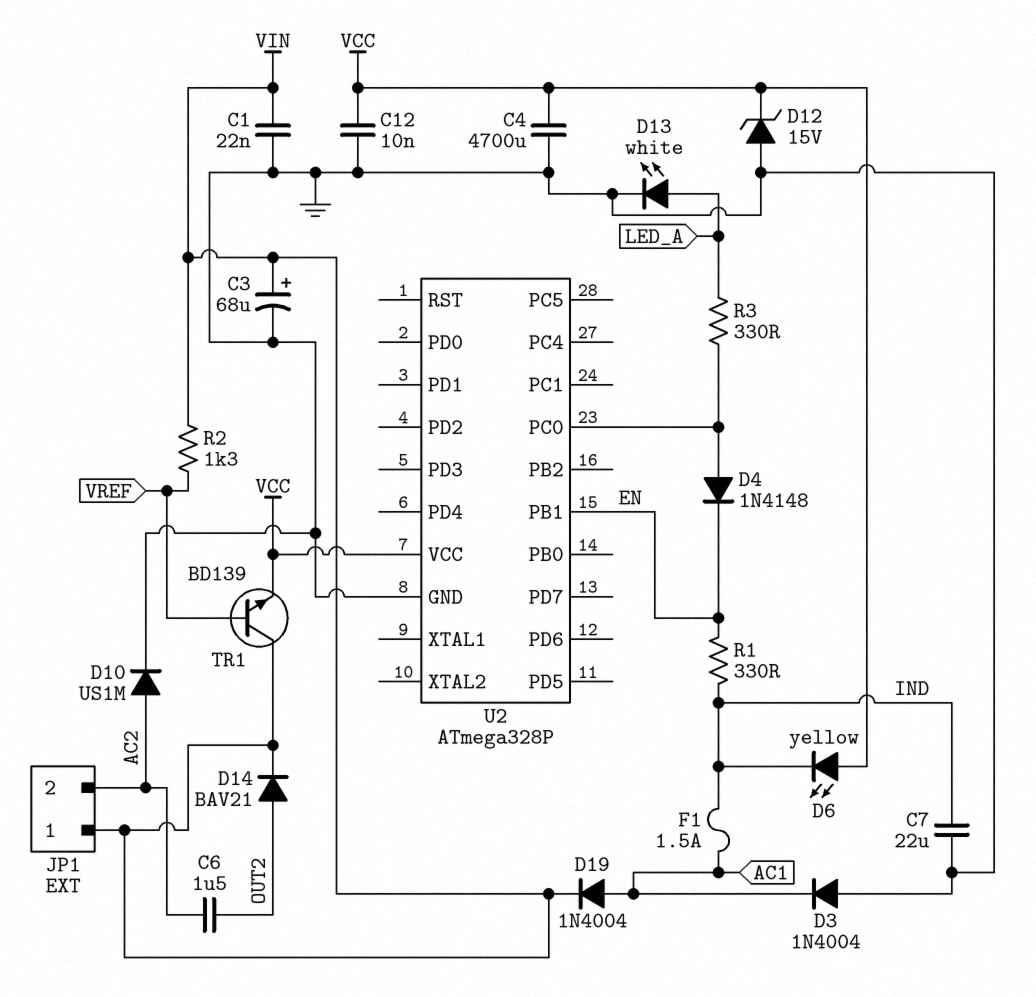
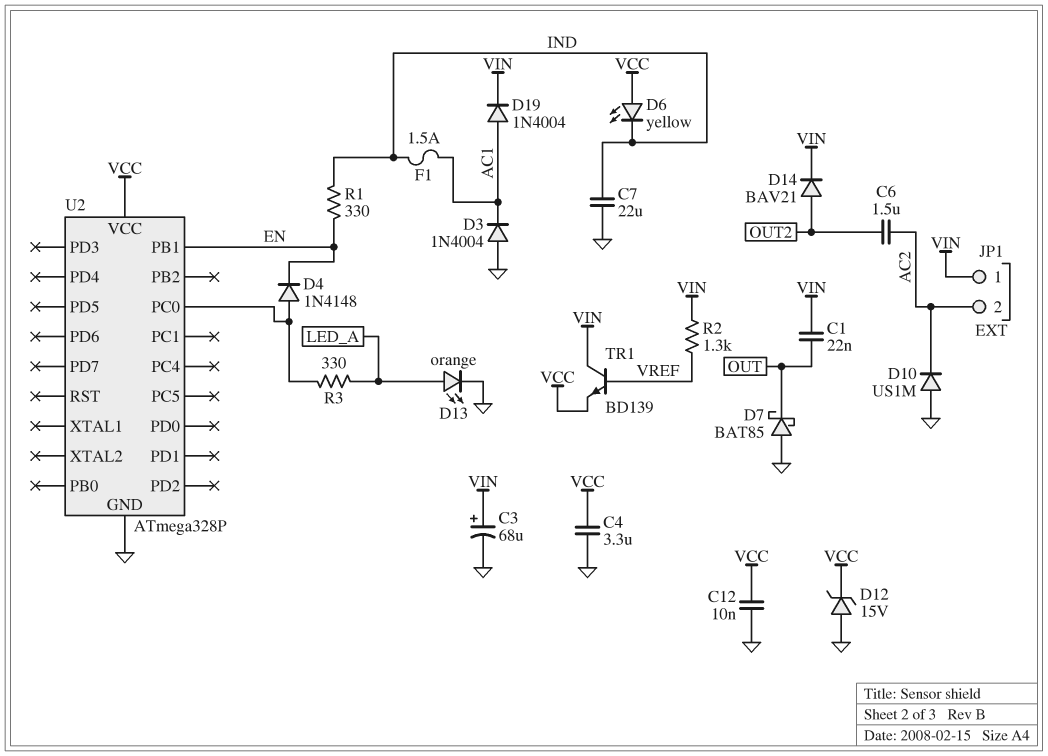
C1: 22nF (GND, VIN) -> 22nF (OUT, VIN)
C4: 4700uF (GND, VCC) -> 3.3uF (GND, VCC)
D7: none -> schottky BAT85 (A GND, K OUT)
D10: diode US1M (A AC2, K GND) -> diode US1M (A GND, K AC2)
D13: LED white (A LED_A, K GND) -> LED orange (A LED_A, K GND)

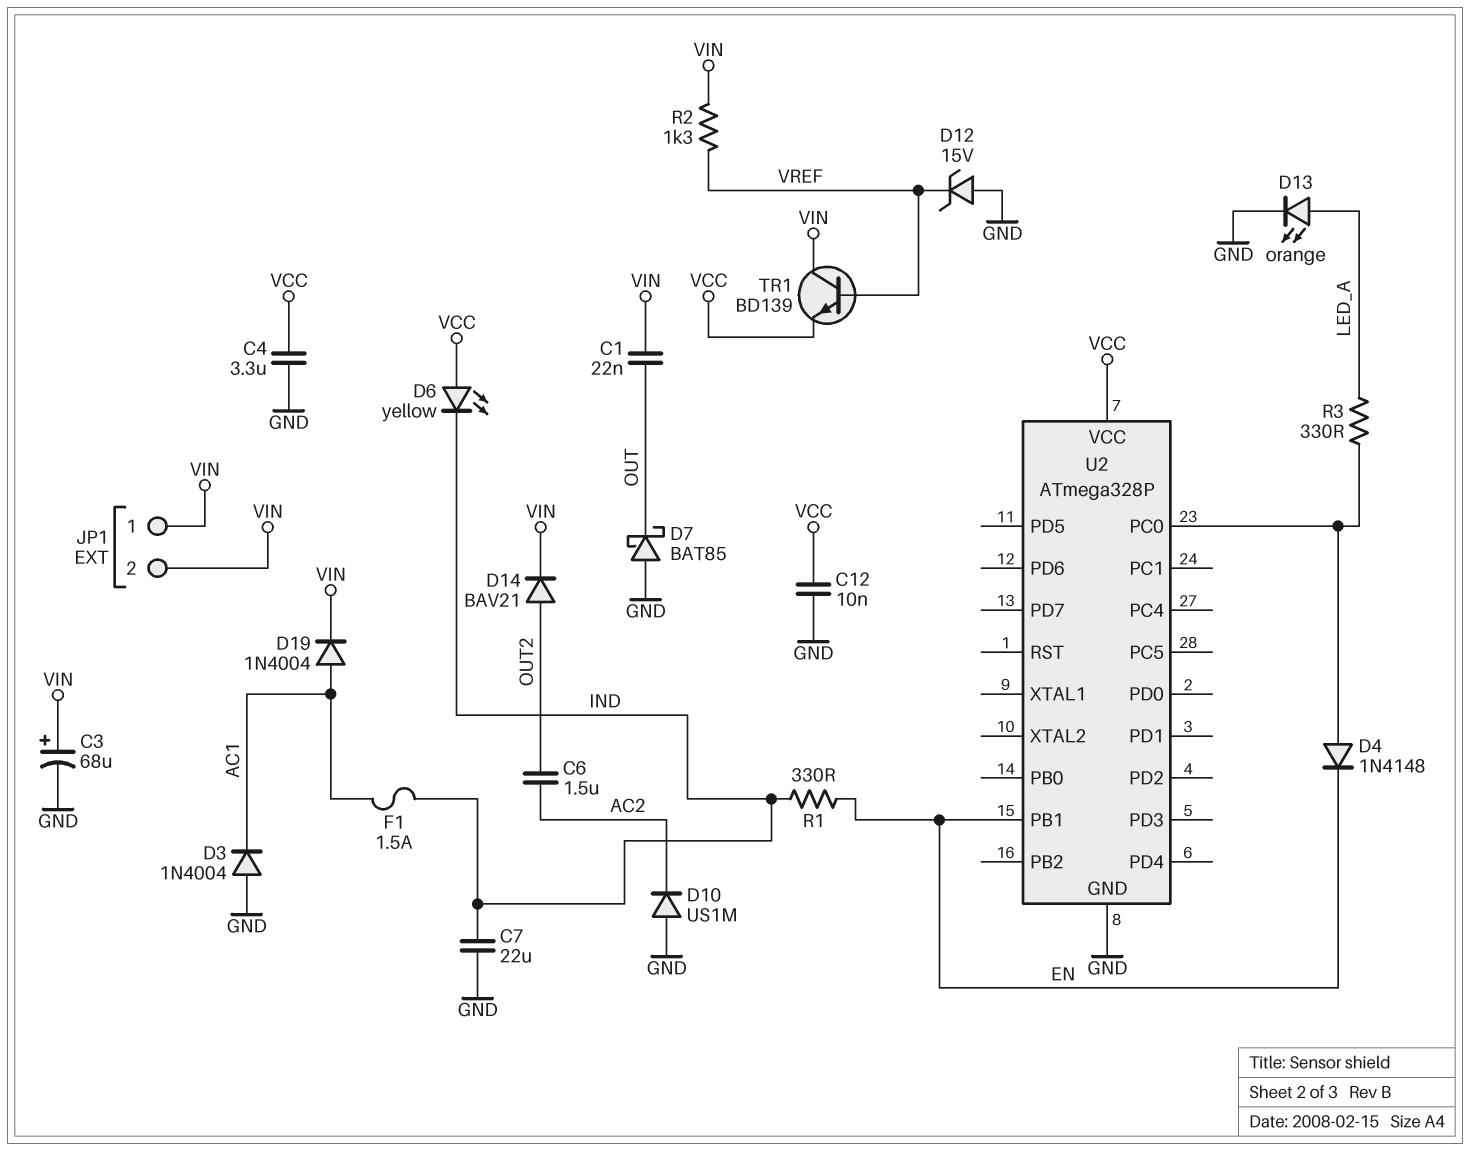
D12: zener 15V (A GND, K VCC) -> zener 15V (A GND, K VREF)
JP1 pin 2: AC2 -> VIN

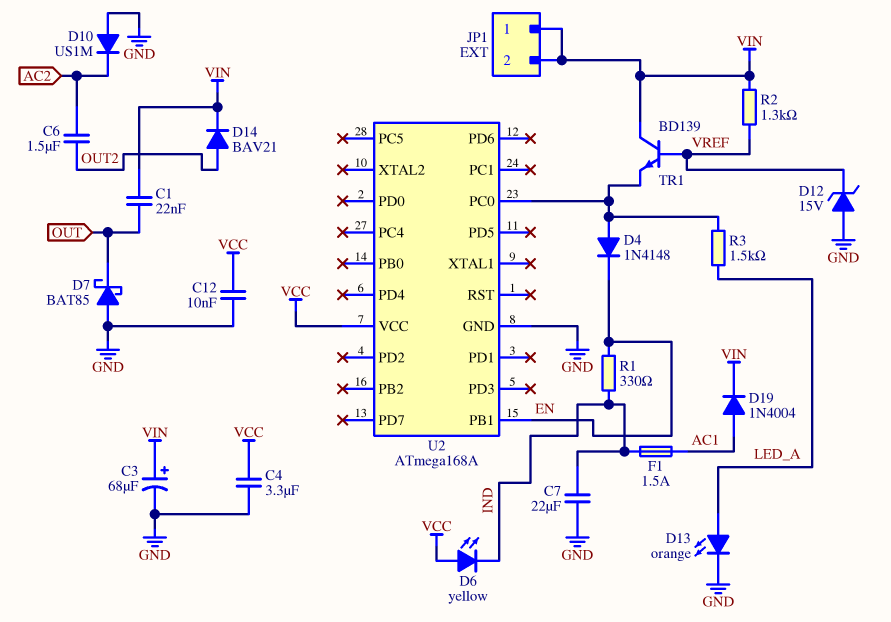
D3: diode 1N4004 (A GND, K AC1) -> none
R3: 330 (LED_A, U2/PC0) -> 1.5k (LED_A, U2/PC0)
TR1: NPN BD139 (B VREF, C VIN, E VCC) -> NPN BD139 (B VREF, C VIN, E U2/PC0)
U2: ATmega328P -> ATmega168A

